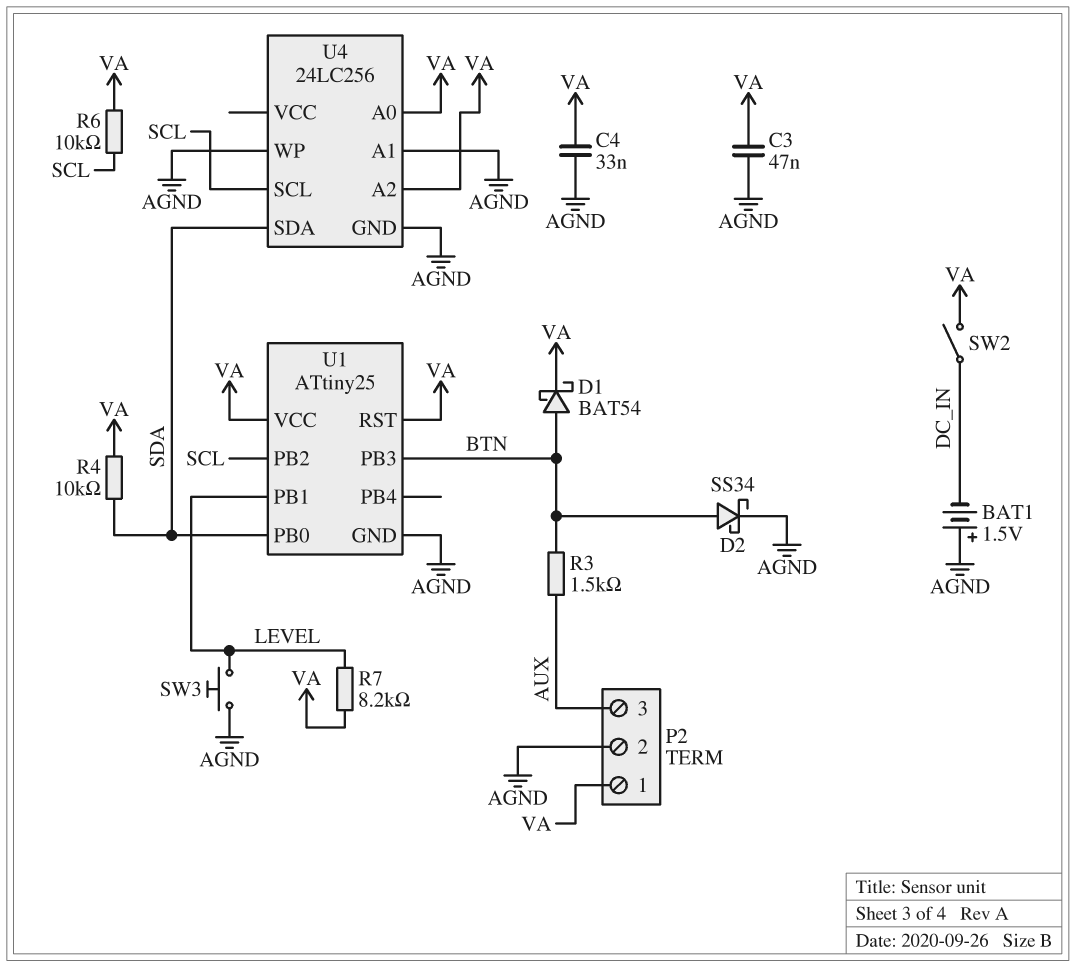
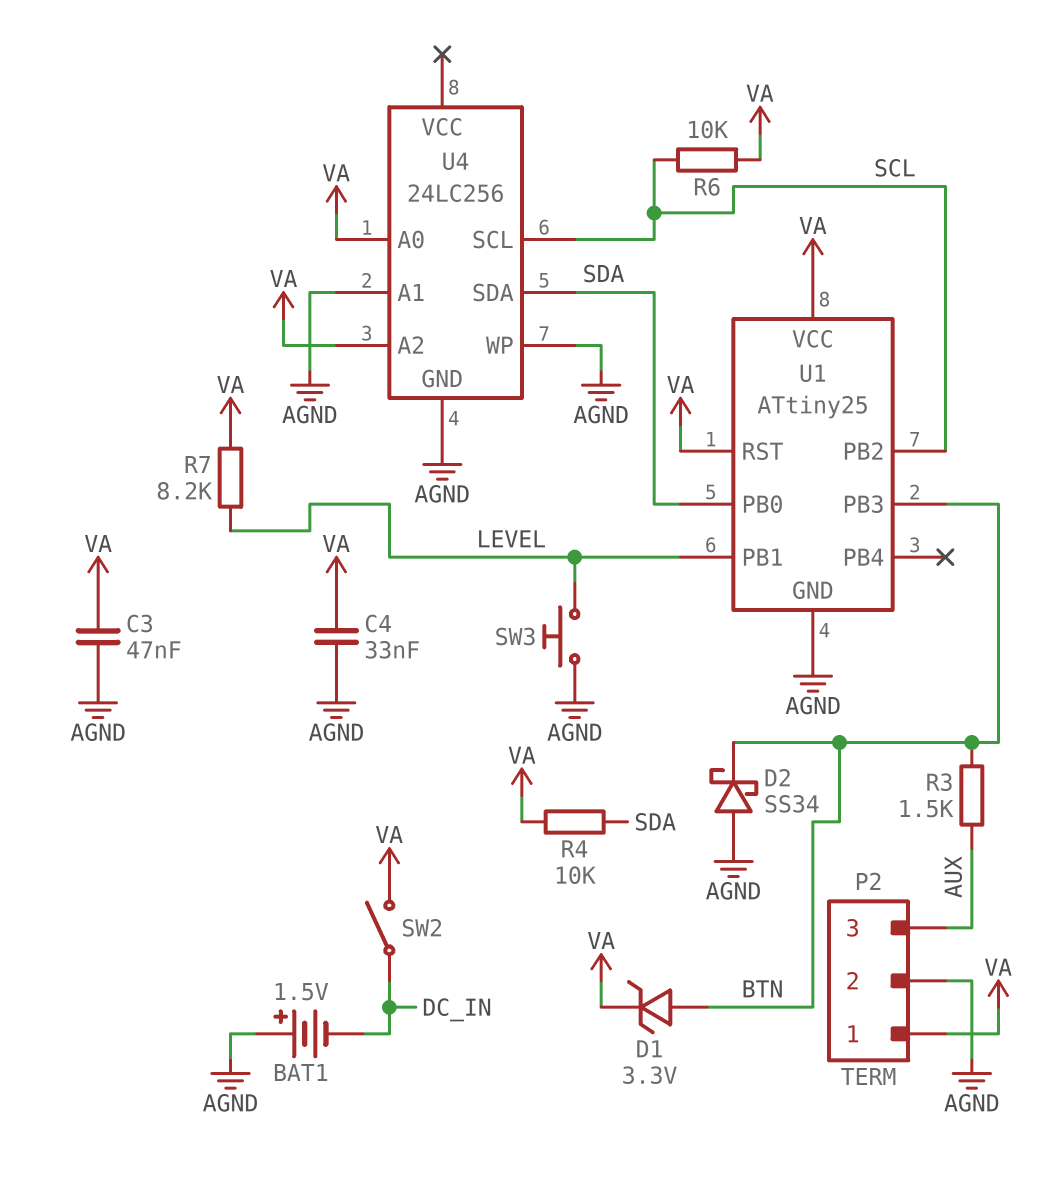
D1: schottky BAT54 (A BTN, K VA) -> zener 3.3V (A BTN, K VA)
D2: schottky SS34 (A BTN, K AGND) -> schottky SS34 (A AGND, K BTN)

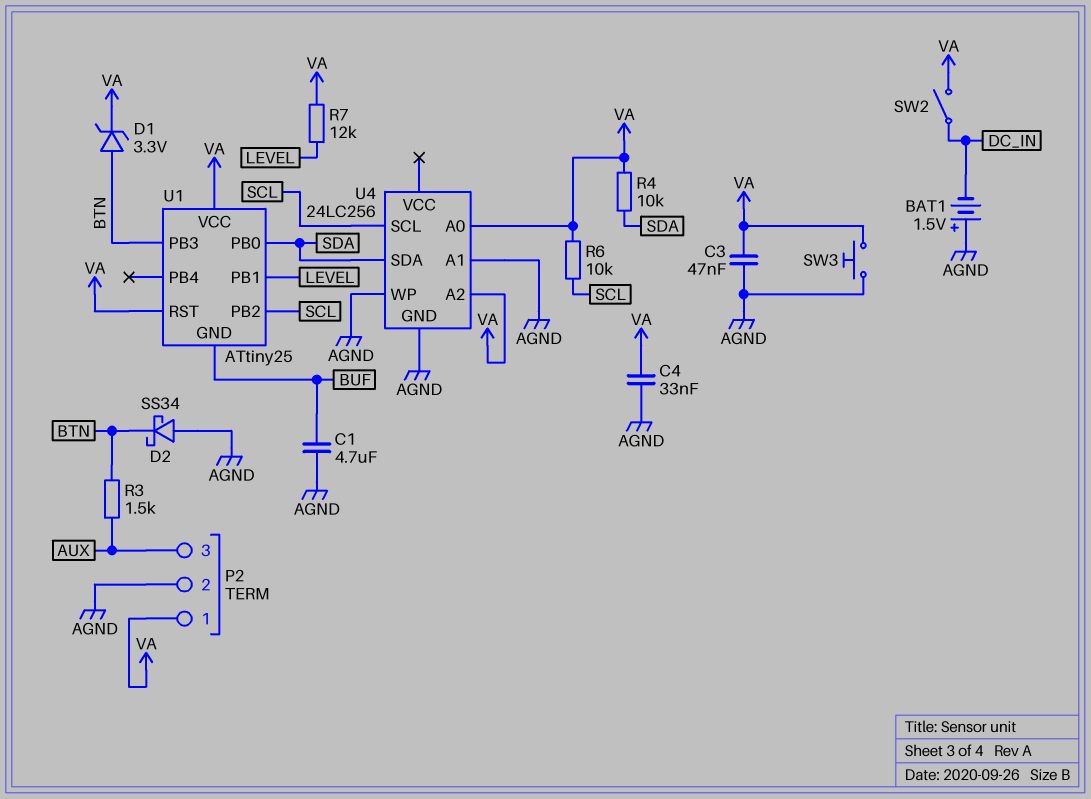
C1: none -> 4.7uF (AGND, BUF)
R7: 8.2k (LEVEL, VA) -> 12k (LEVEL, VA)
SW3: button (AGND, LEVEL) -> button (AGND, VA)
U1 pin GND: AGND -> BUF

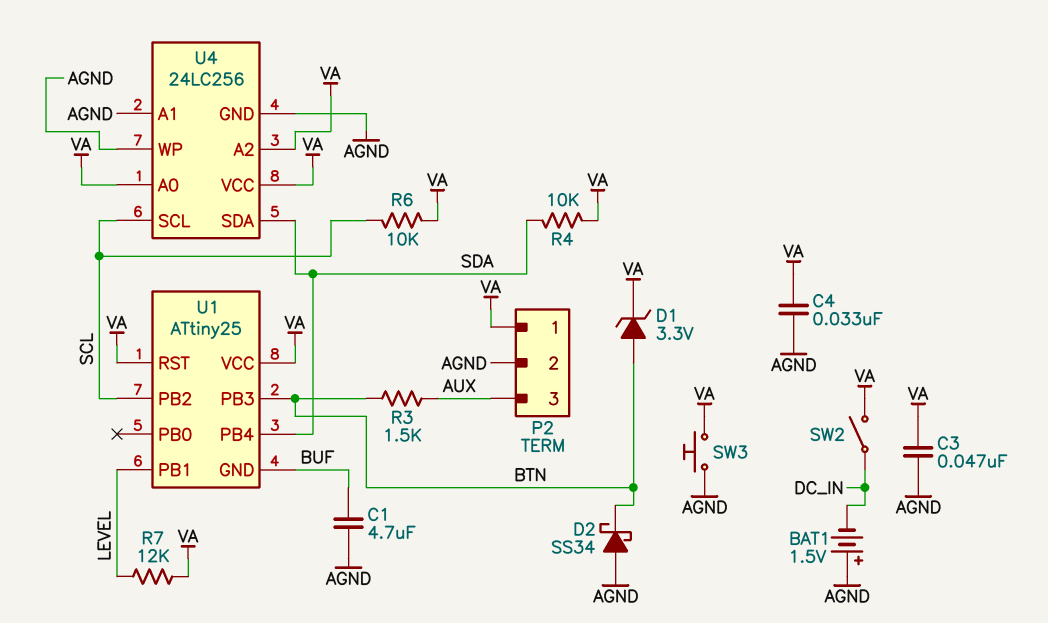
U1 pin PB0: SDA -> none
U1 pin PB4: none -> SDA
U4 pin VCC: none -> VA

